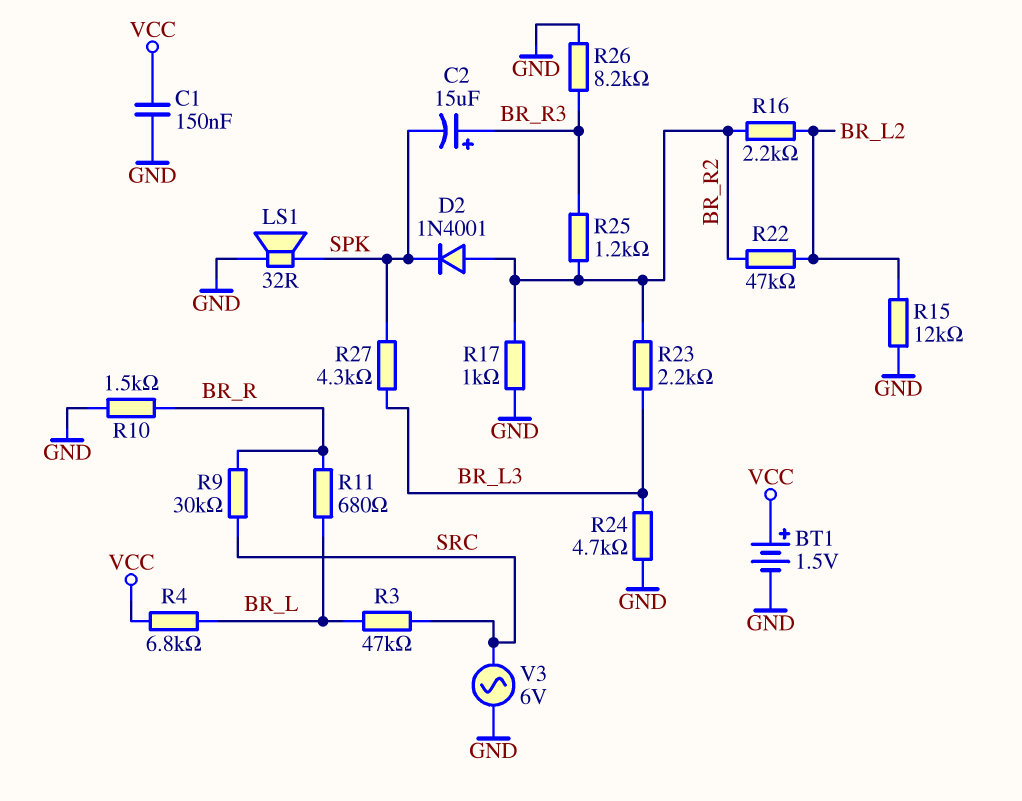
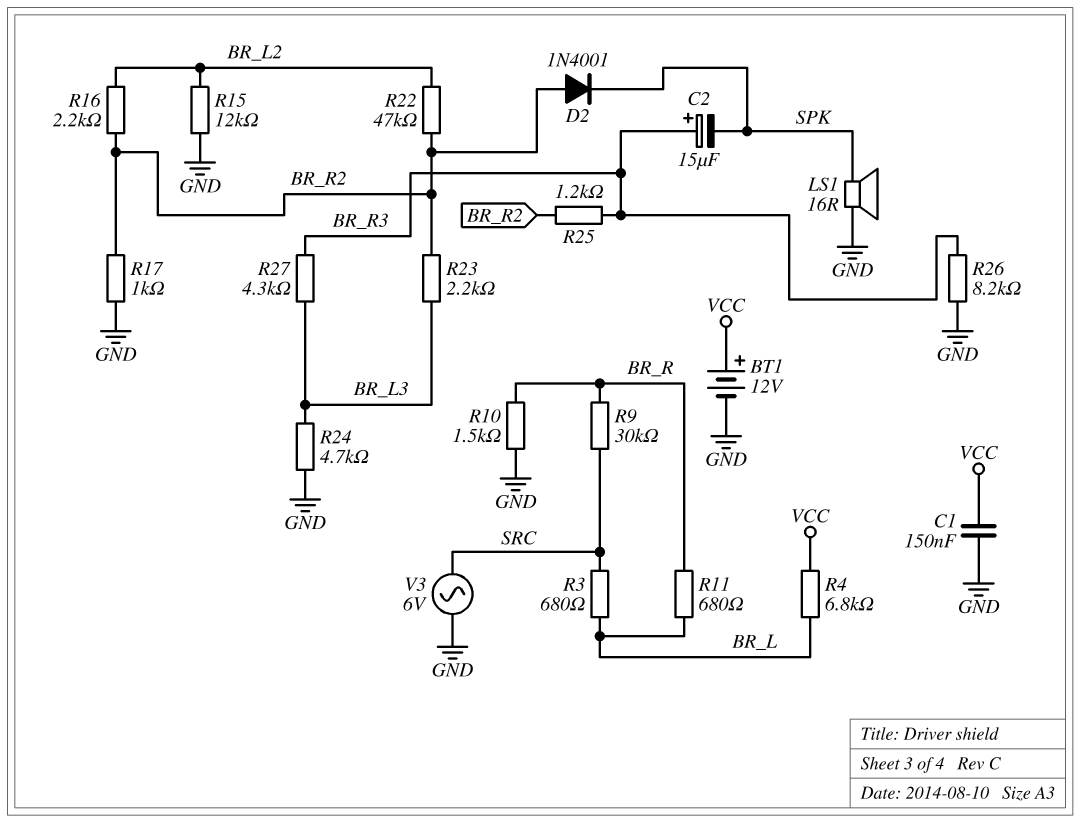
BT1: 1.5V (plus VCC, minus GND) -> 12V (plus VCC, minus GND)
LS1: speaker 32R (GND, SPK) -> speaker 16R (GND, SPK)
R3: 47k (BR_L, SRC) -> 680 (BR_L, SRC)
R27: 4.3k (BR_L3, SPK) -> 4.3k (BR_L3, BR_R3)

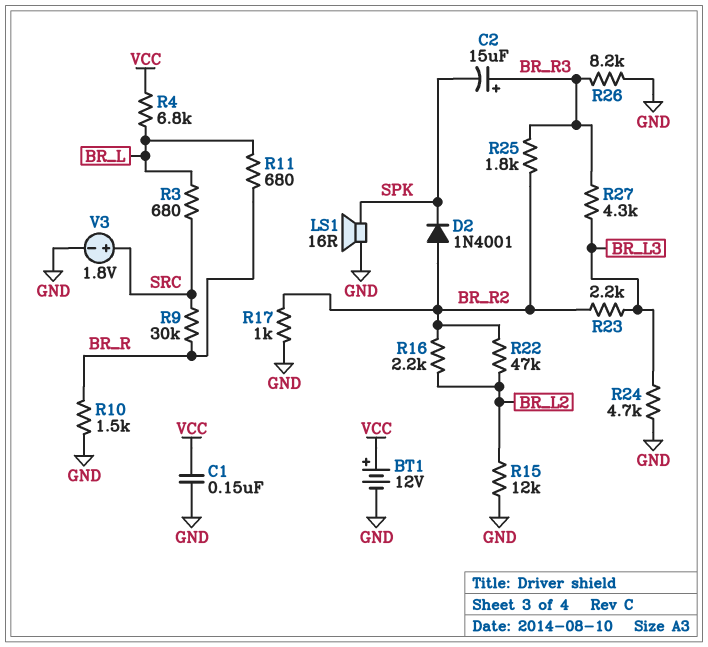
R25: 1.2k (BR_R2, BR_R3) -> 1.8k (BR_R2, BR_R3)
V3: AC 6V (GND, SRC) -> 1.8V (plus SRC, minus GND)

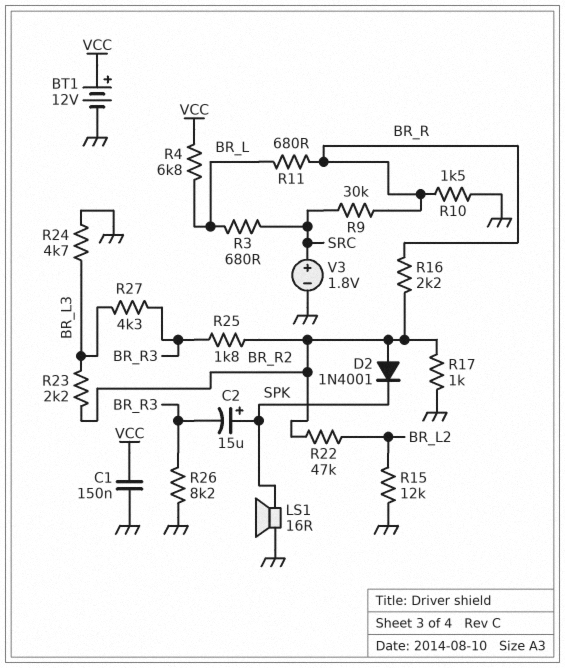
C2: 15uF (plus BR_R3, minus SPK) -> 15uF (plus SPK, minus BR_R3)
R16: 2.2k (BR_L2, BR_R2) -> 2.2k (BR_R, BR_R2)

